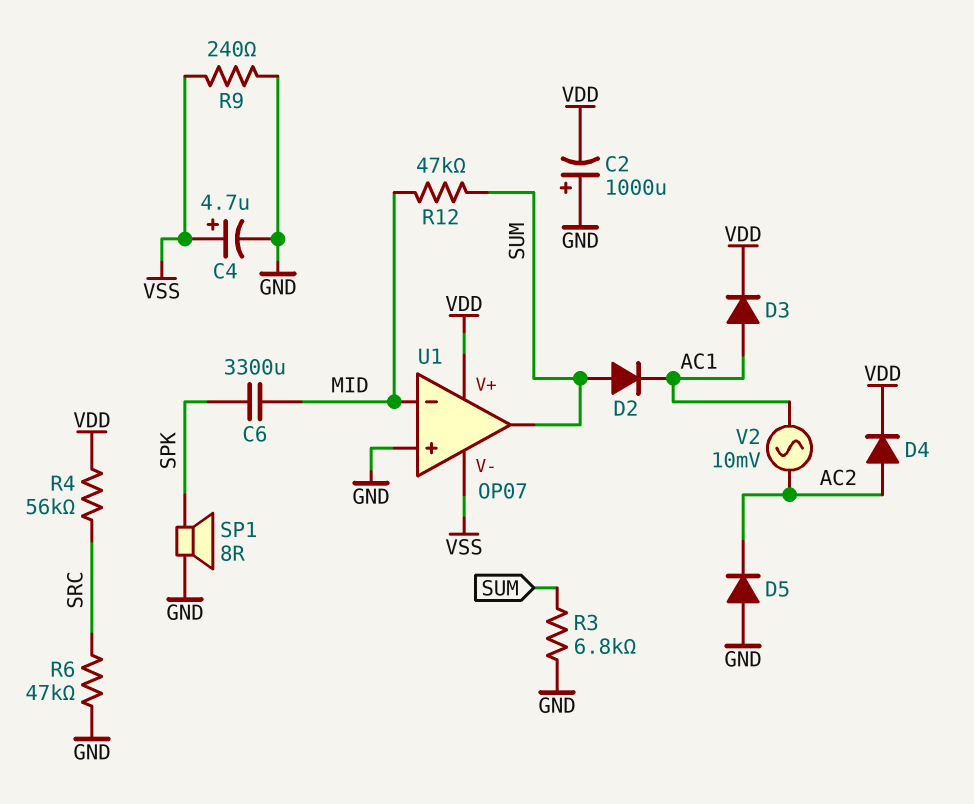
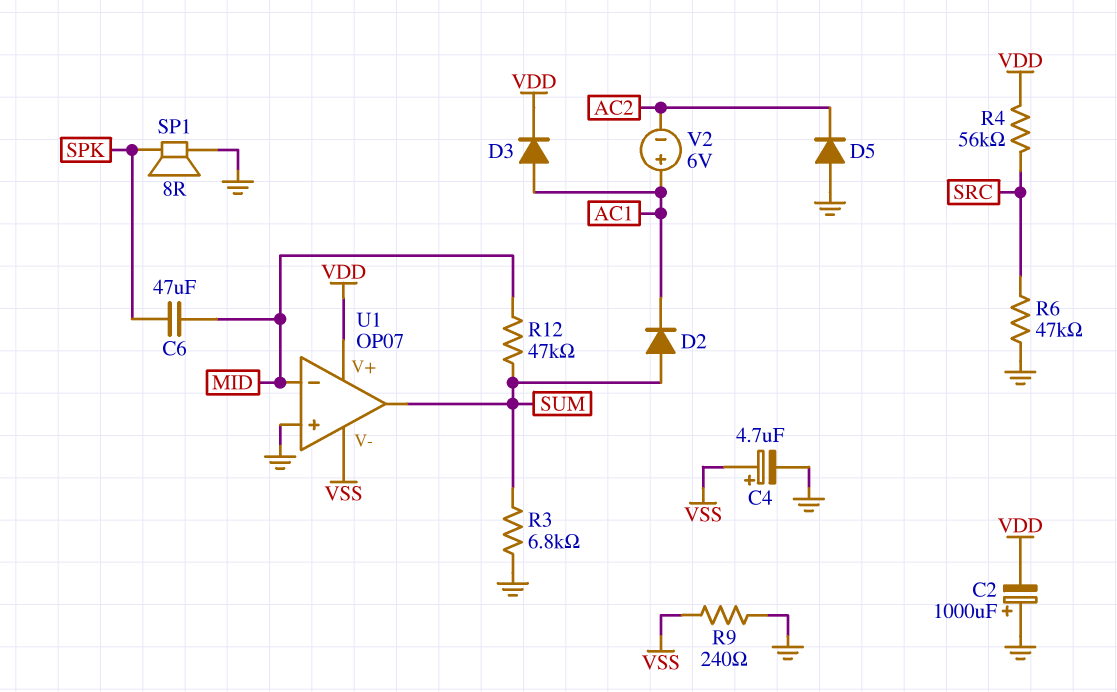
C6: 3300uF (MID, SPK) -> 47uF (MID, SPK)
D4: diode (A AC2, K VDD) -> none
V2: AC 10mV (AC1, AC2) -> 6V (plus AC1, minus AC2)

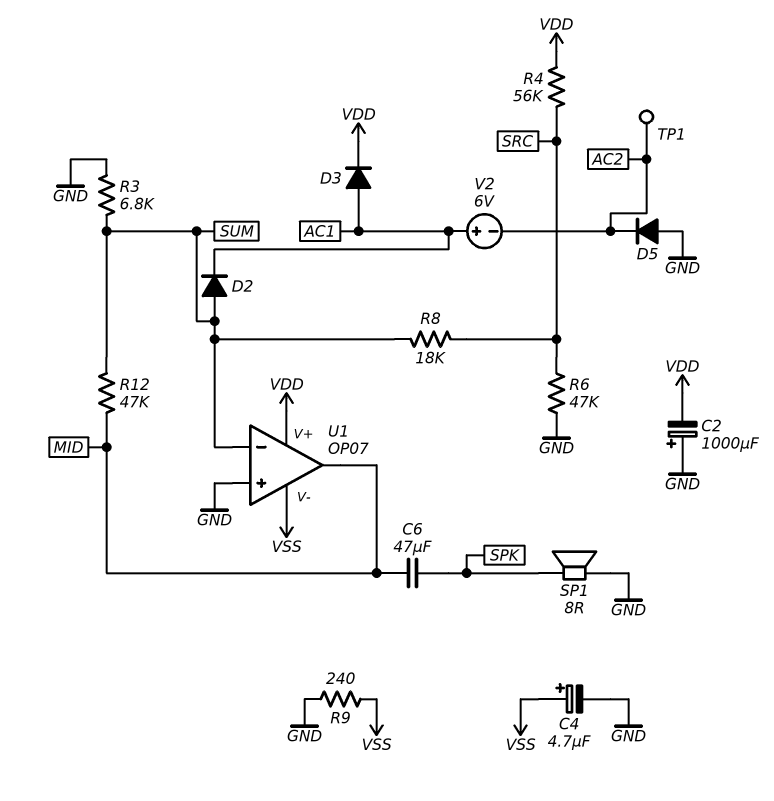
R8: none -> 18k (SRC, SUM)
TP1: none -> test point (AC2)
U1 pin in-: MID -> SUM
U1 pin out: SUM -> MID

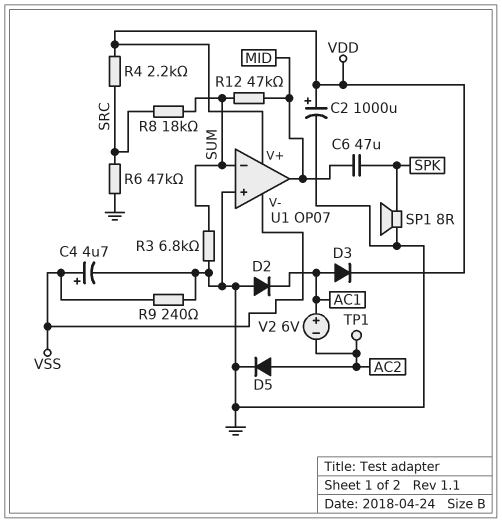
C2: 1000uF (plus GND, minus VDD) -> 1000uF (plus VDD, minus GND)
D2: diode (A SUM, K AC1) -> diode (A GND, K AC1)
D5: diode (A GND, K AC2) -> diode (A AC2, K GND)
R4: 56k (SRC, VDD) -> 2.2k (SRC, VDD)

